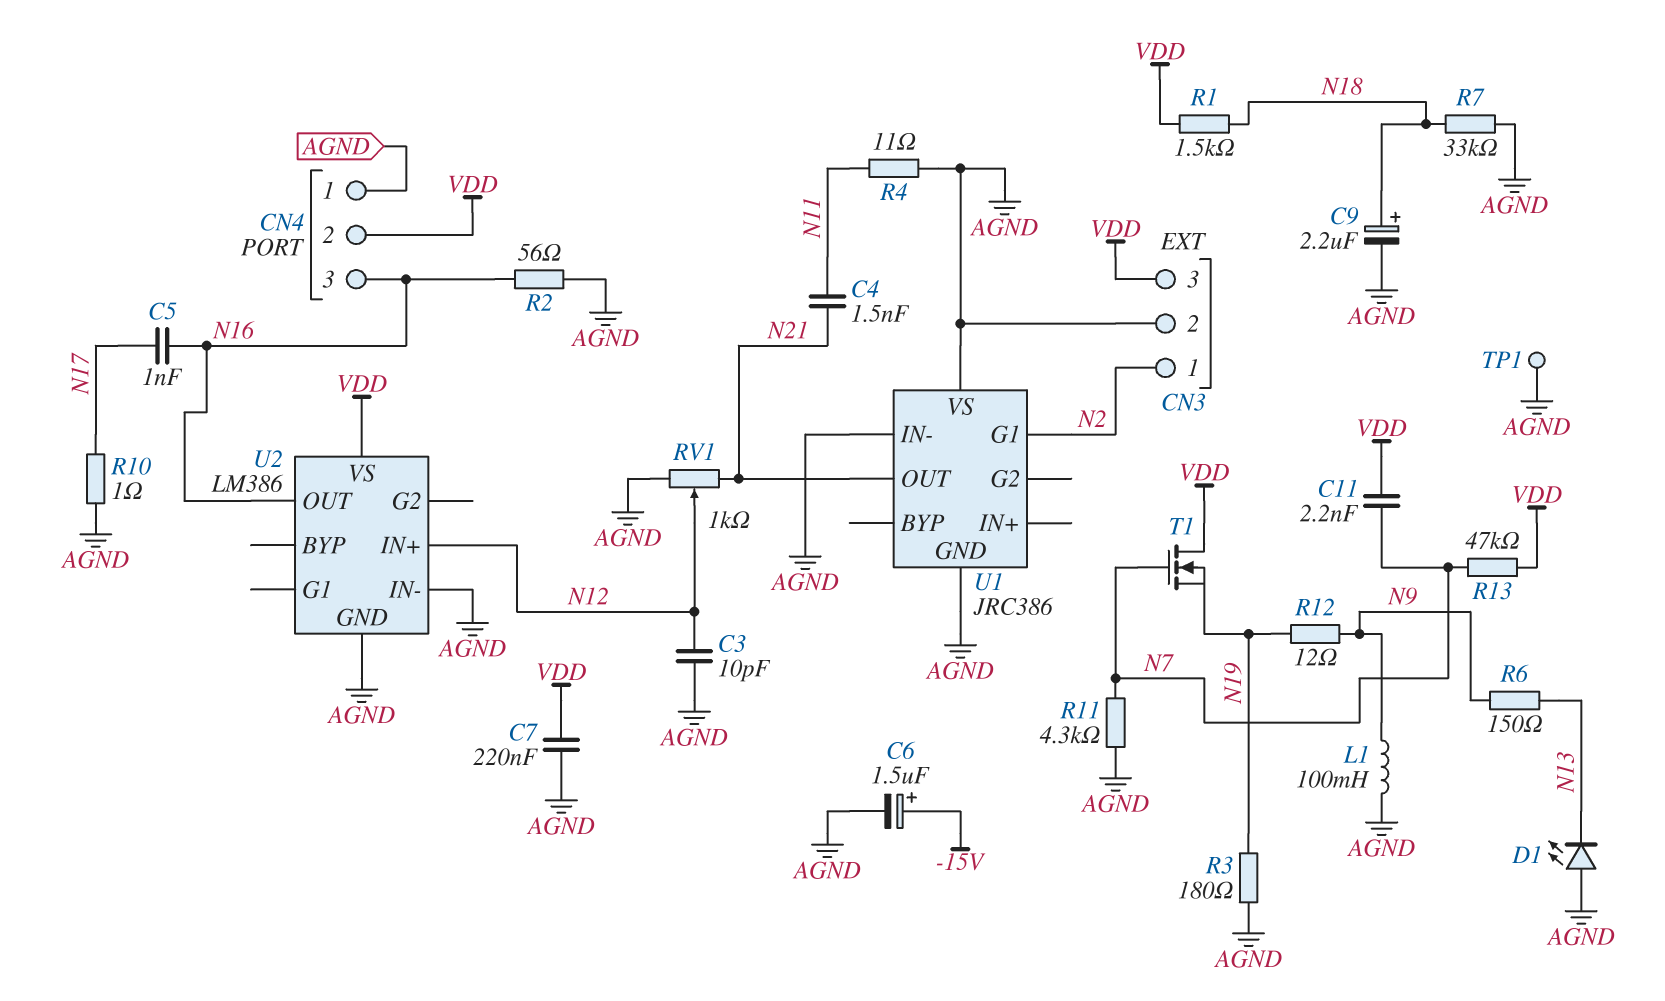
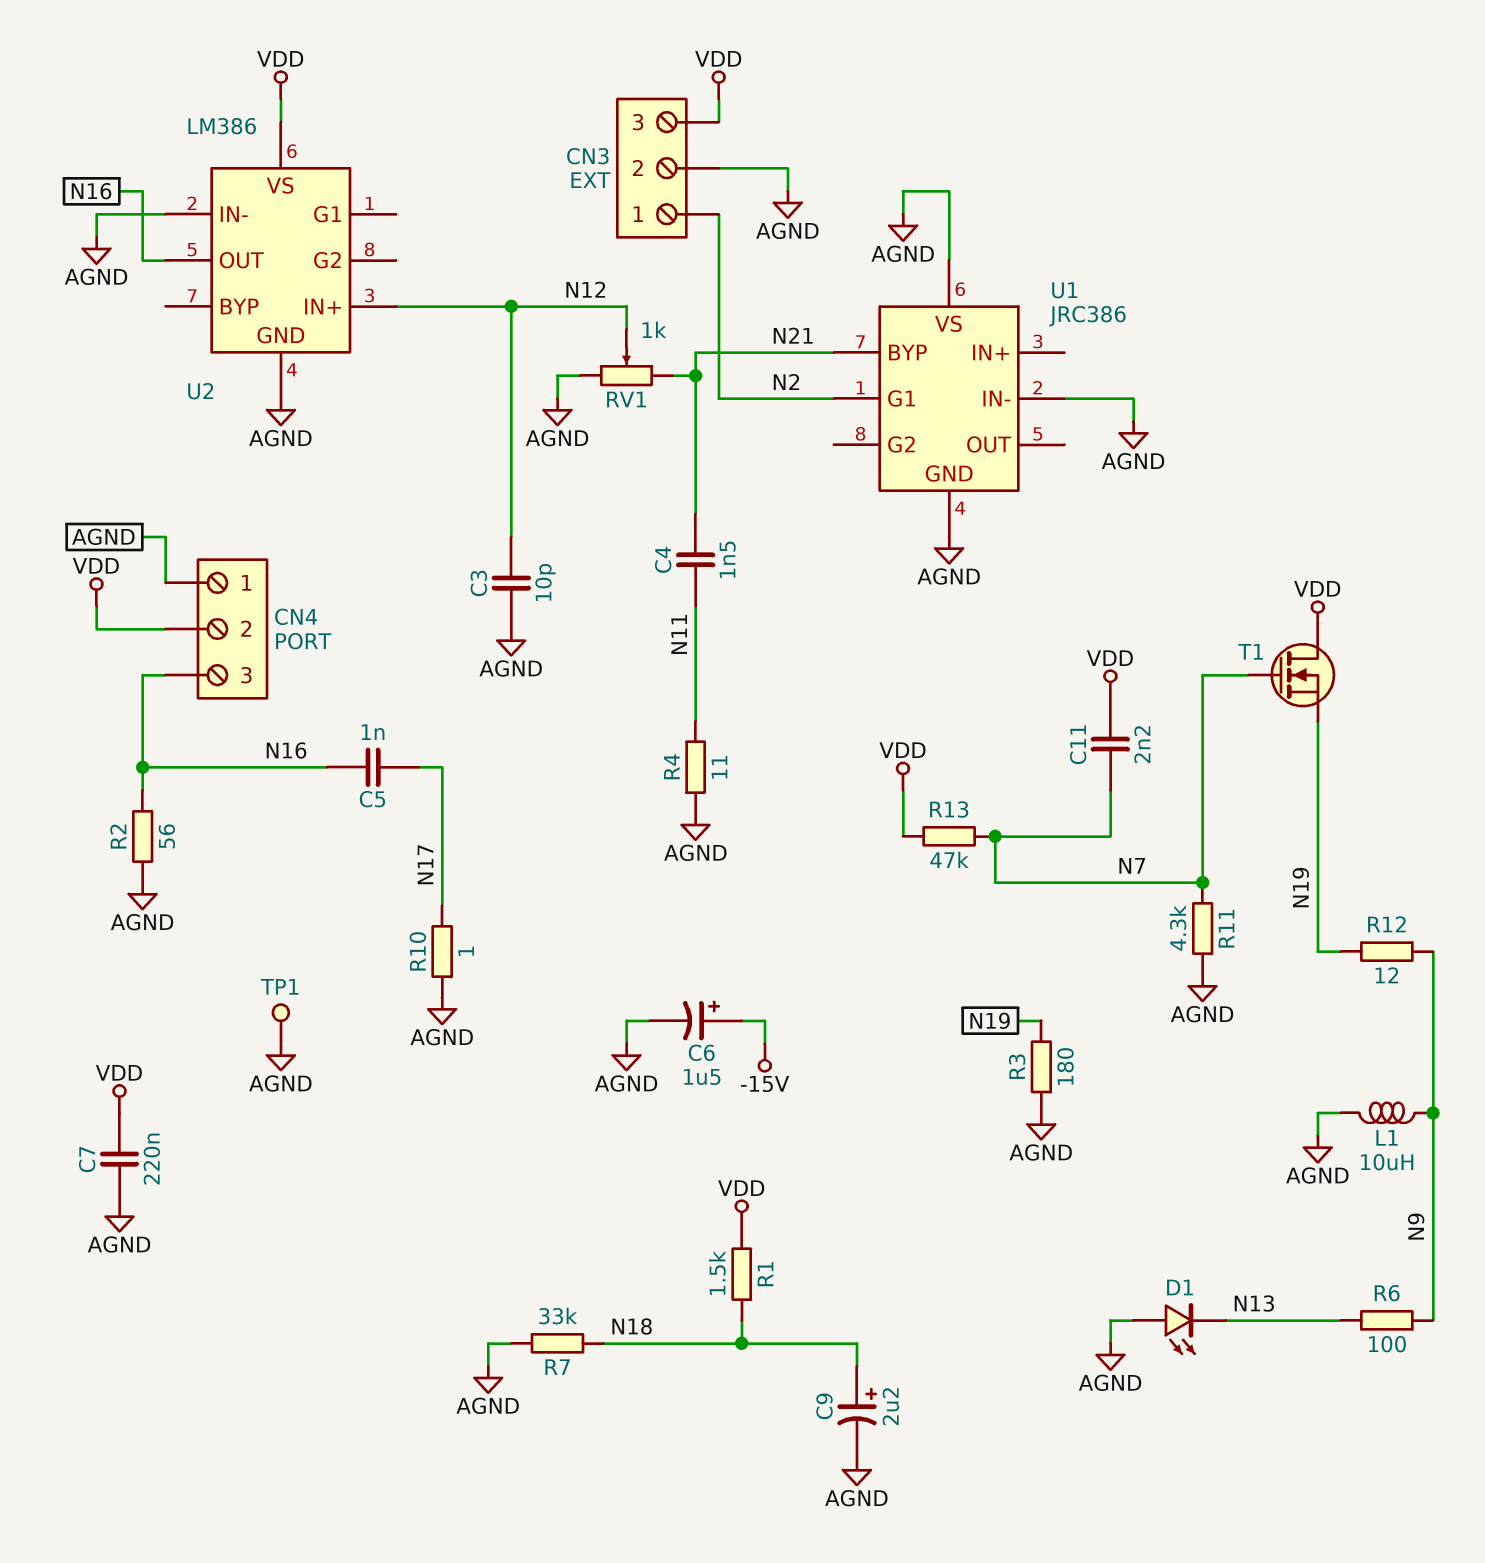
L1: 100mH (AGND, N9) -> 10uH (AGND, N9)
R6: 150 (N9, N13) -> 100 (N9, N13)
U1 pin BYP: none -> N21
U1 pin OUT: N21 -> none

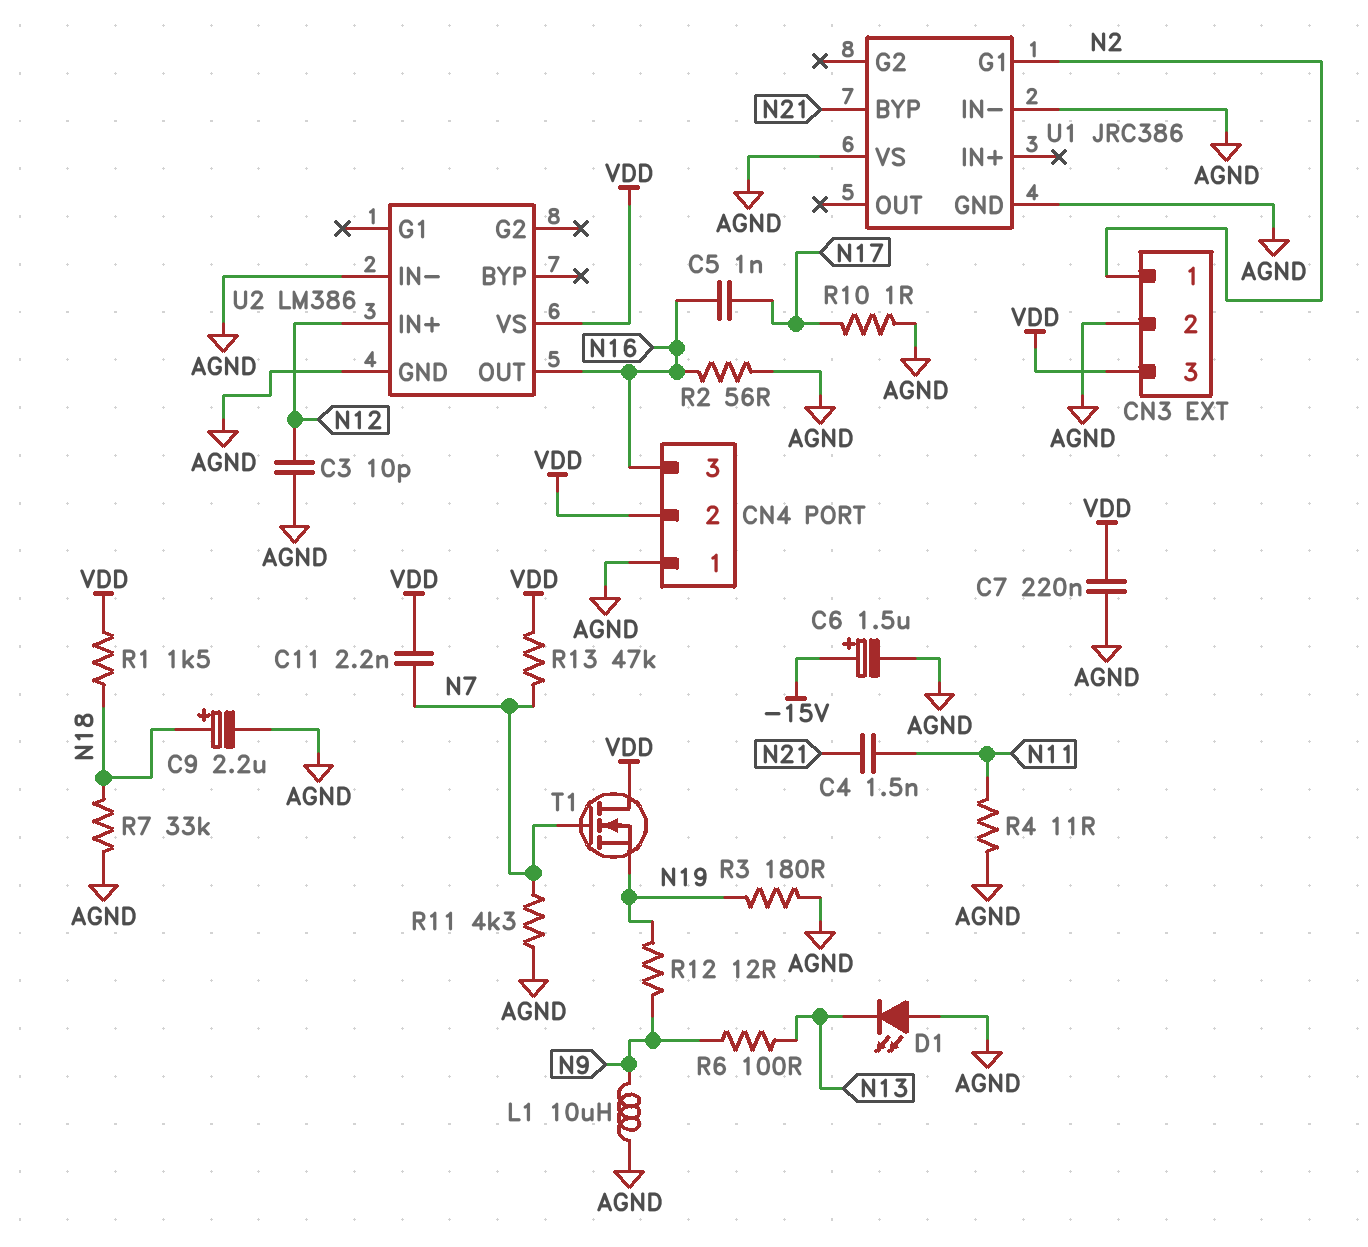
RV1: 1k (AGND, N21, wiper N12) -> none
TP1: test point (AGND) -> none

